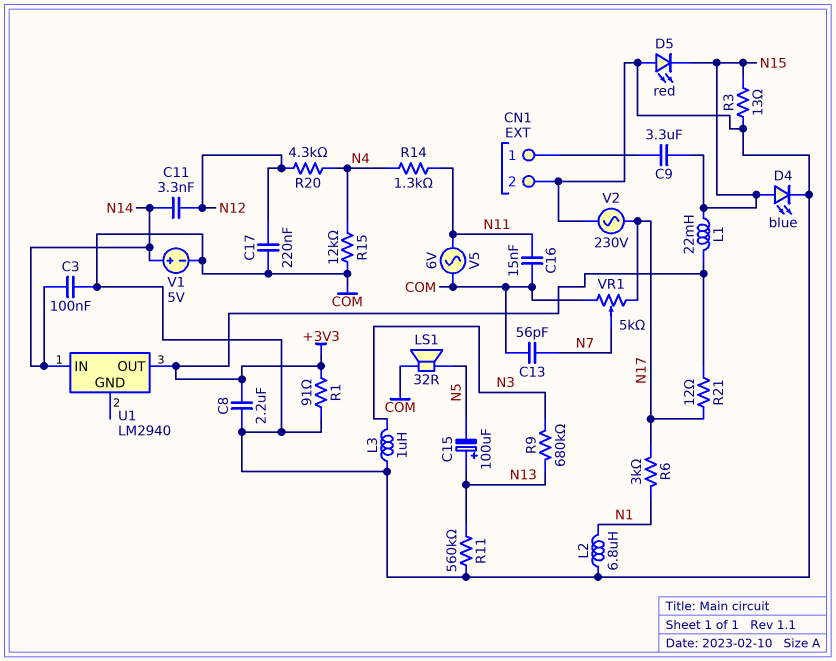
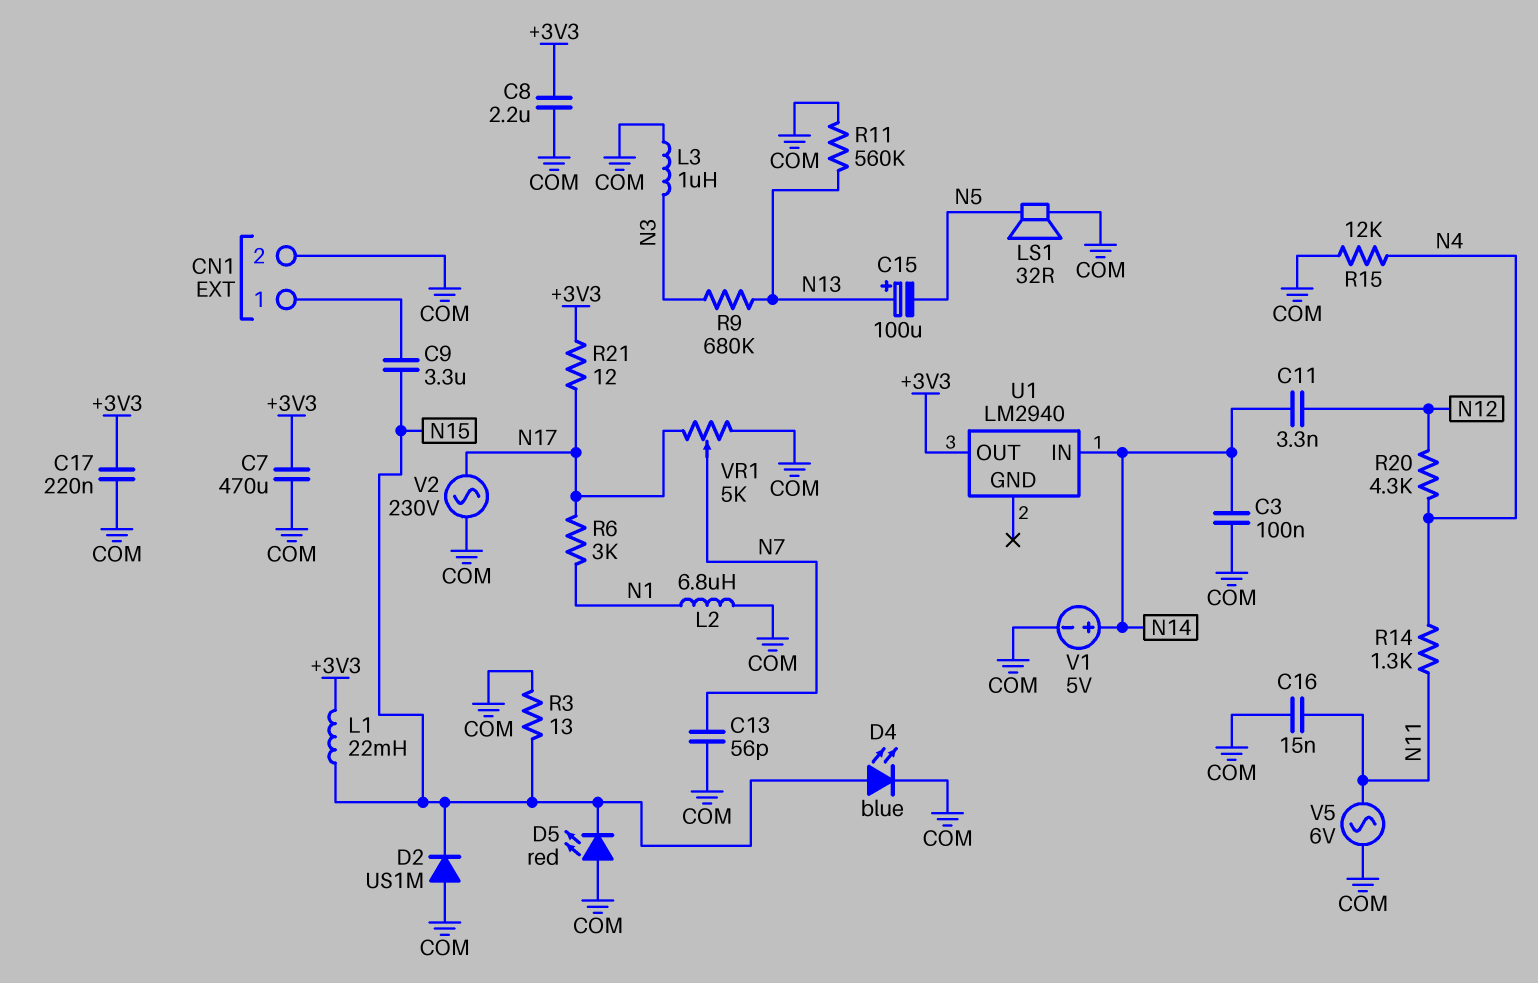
C7: none -> 470uF (+3V3, COM)
C17: 220nF (COM, N12) -> 220nF (+3V3, COM)
D2: none -> diode US1M (A COM, K N15)
R1: 91 (+3V3, COM) -> none

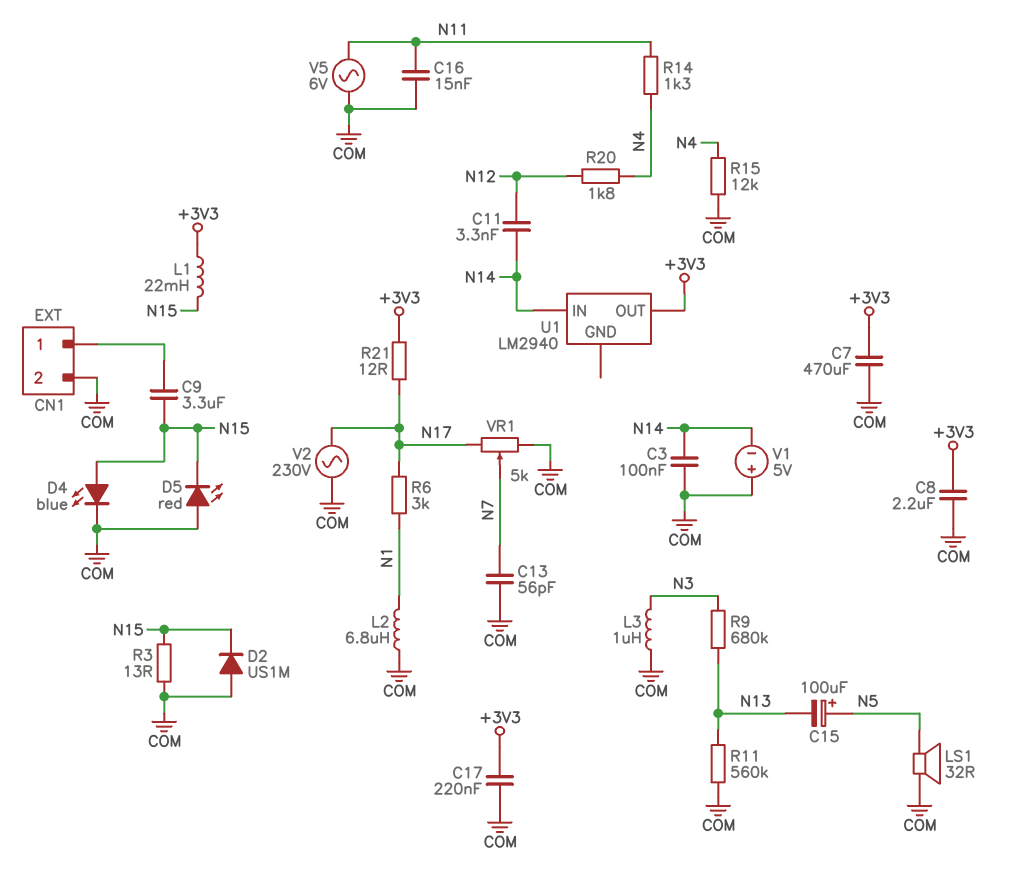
C15: 100uF (plus N13, minus N5) -> 100uF (plus N5, minus N13)
R20: 4.3k (N4, N12) -> 1.8k (N4, N12)
V1: 5V (plus N14, minus COM) -> 5V (plus COM, minus N14)

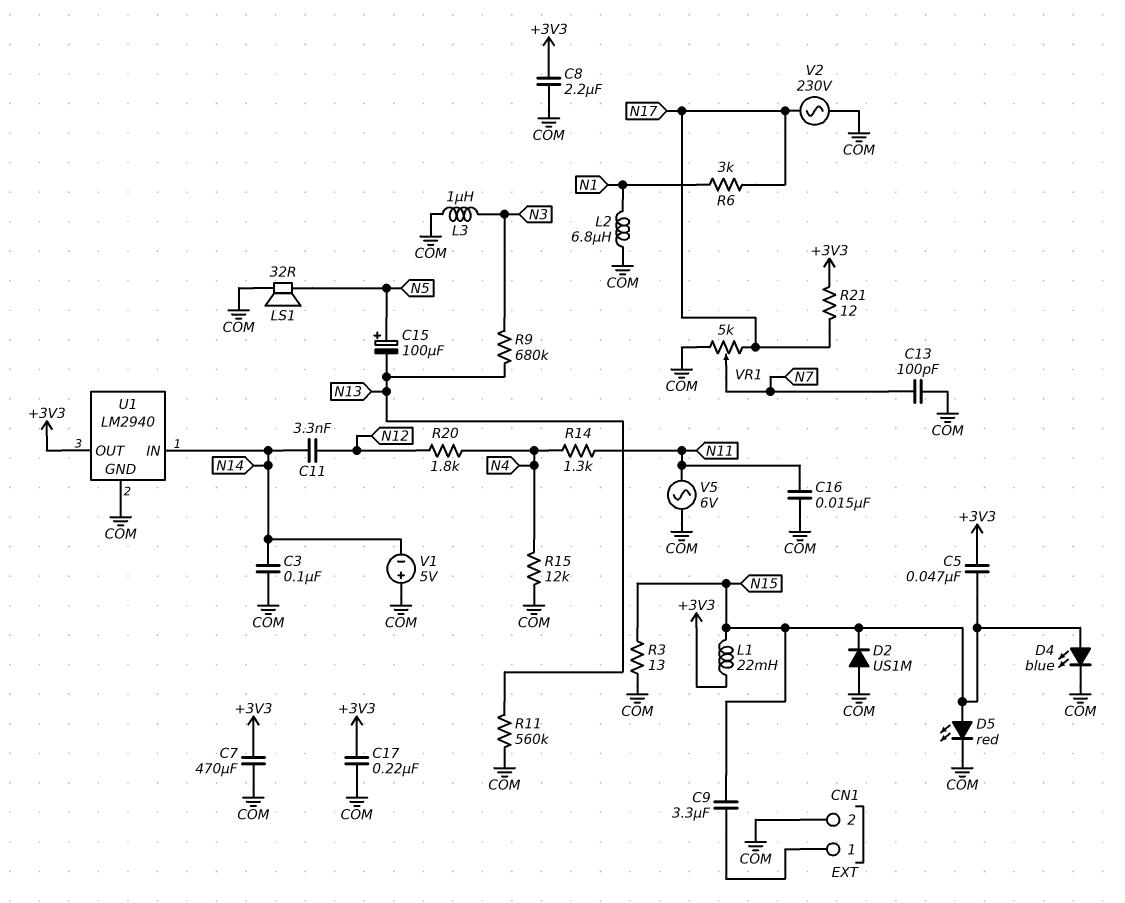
C5: none -> 47nF (+3V3, N15)
C13: 56pF (COM, N7) -> 100pF (COM, N7)
D5: LED red (A COM, K N15) -> LED red (A N15, K COM)
U1 pin GND: none -> COM

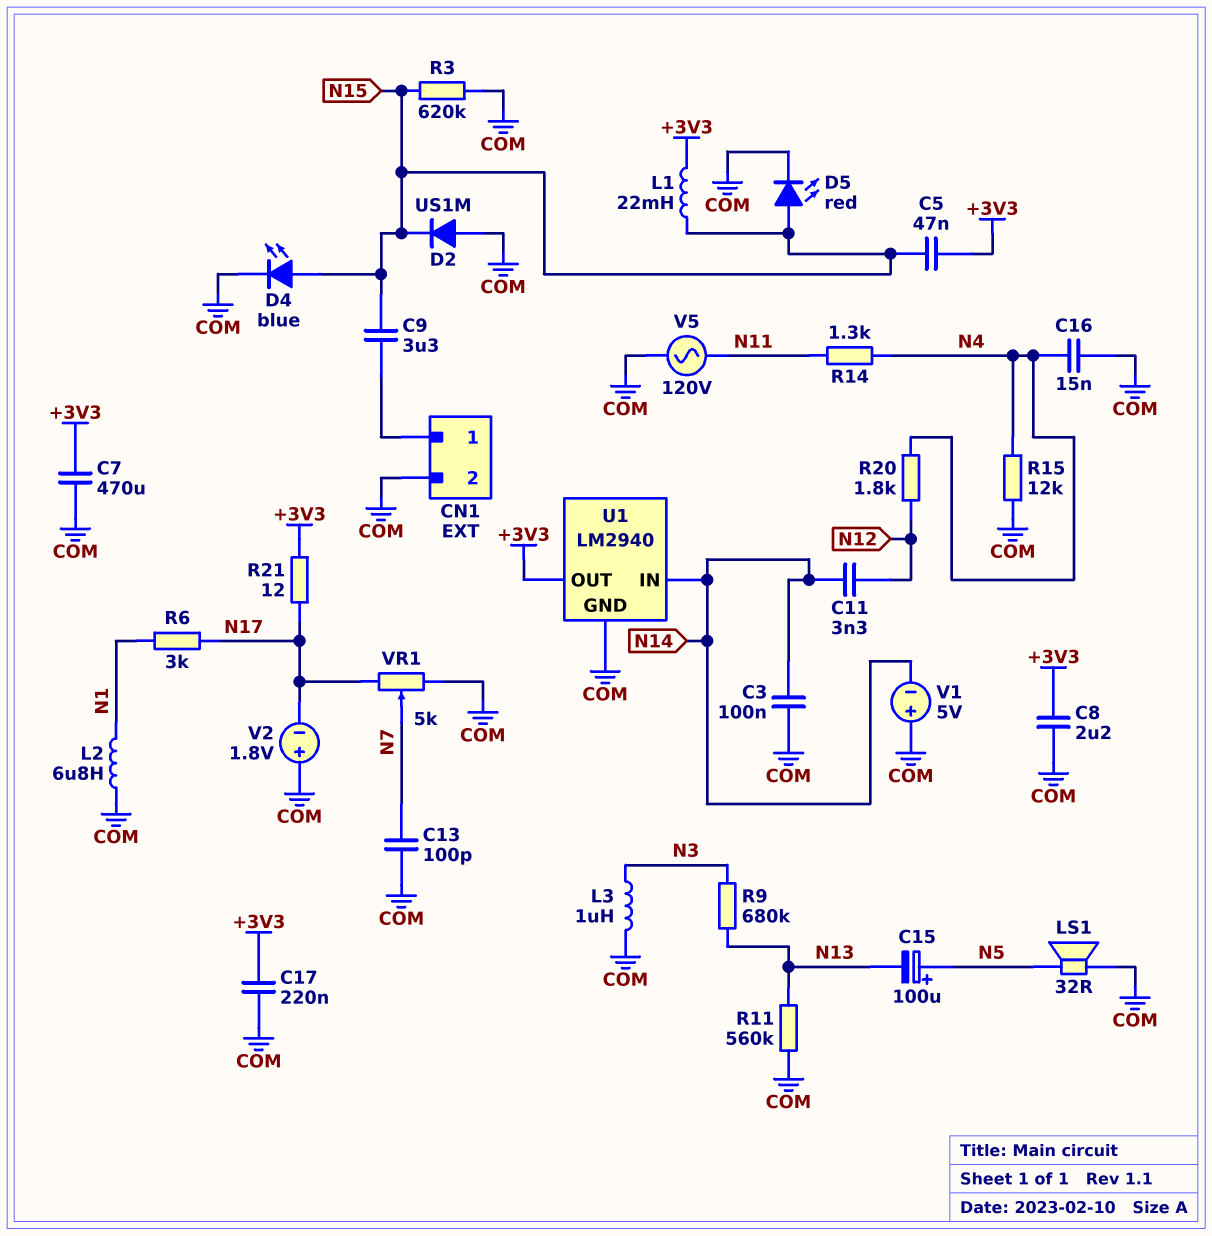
C16: 15nF (COM, N11) -> 15nF (COM, N4)
R3: 13 (COM, N15) -> 620k (COM, N15)
V2: AC 230V (COM, N17) -> 1.8V (plus COM, minus N17)
V5: AC 6V (COM, N11) -> AC 120V (COM, N11)

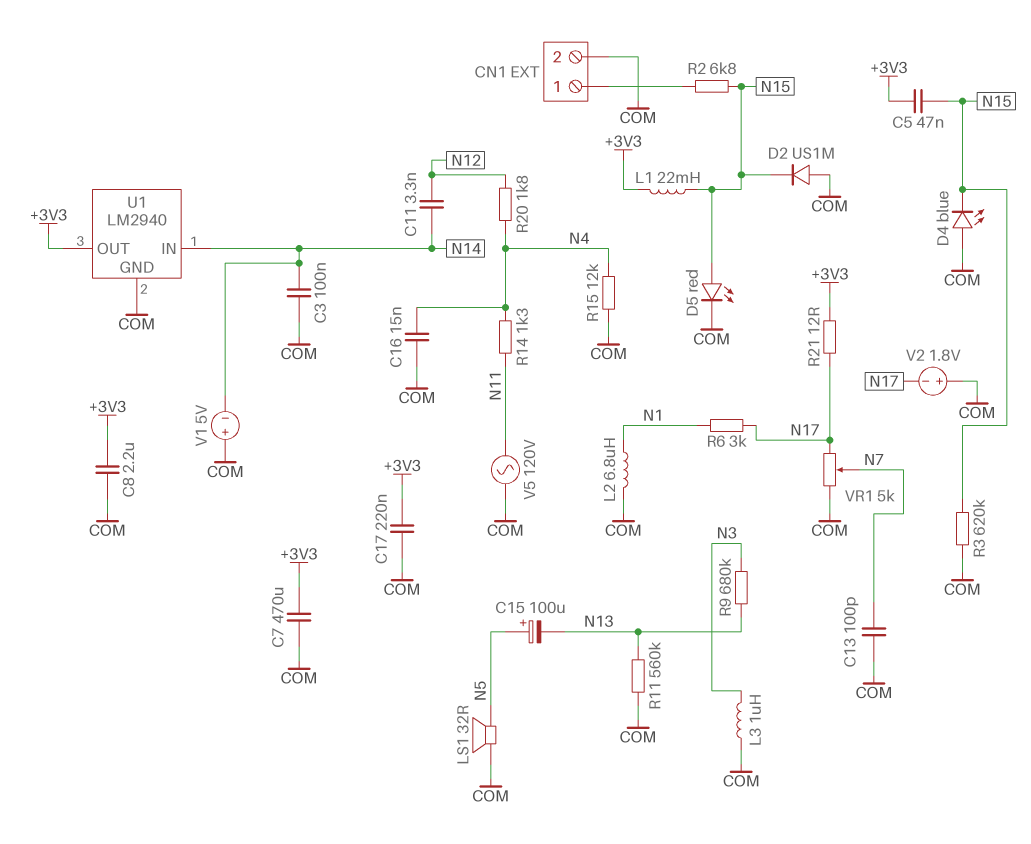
C9: 3.3uF (CN1/1, N15) -> none
D4: LED blue (A N15, K COM) -> LED blue (A COM, K N15)
R2: none -> 6.8k (CN1/1, N15)

